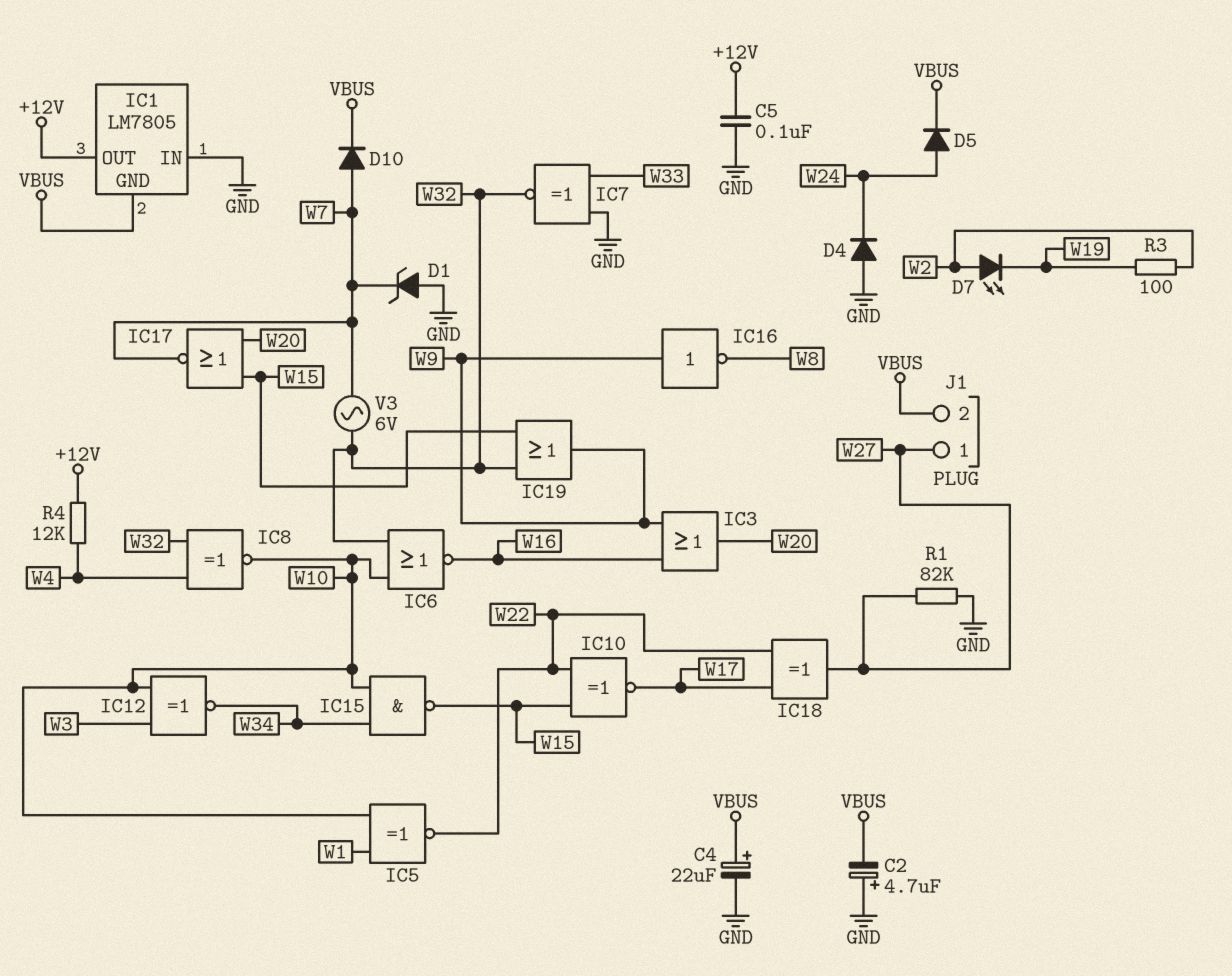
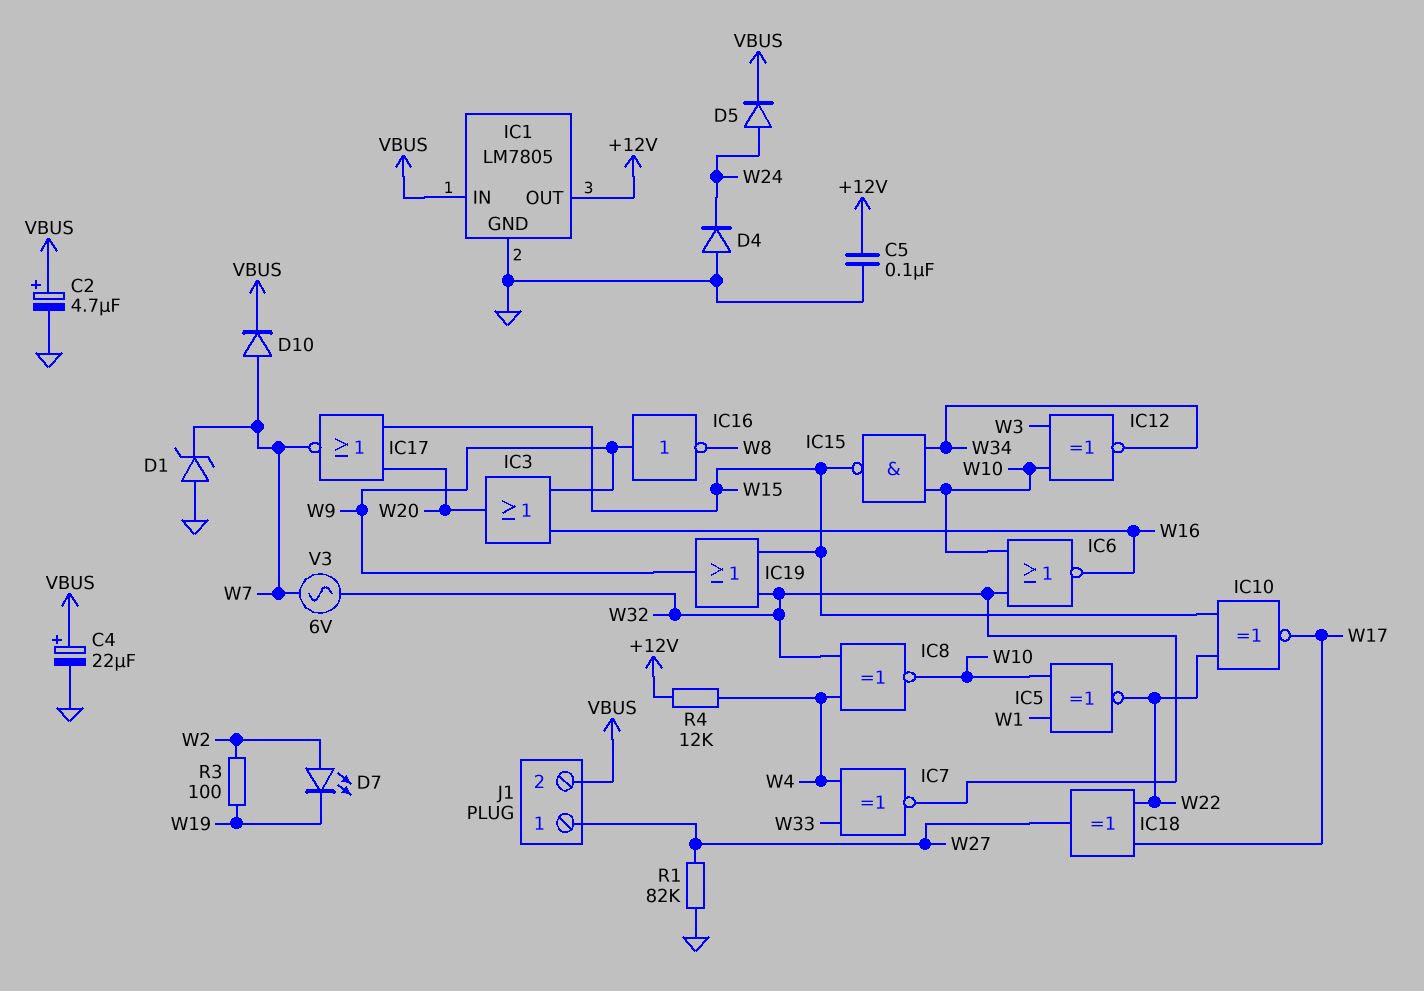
C2: 4.7uF (plus GND, minus VBUS) -> 4.7uF (plus VBUS, minus GND)
IC1 pin GND: VBUS -> GND
IC1 pin IN: GND -> VBUS
IC7: XNOR (in GND, in W33, out W32) -> XNOR (in W4, in W33, out W32)

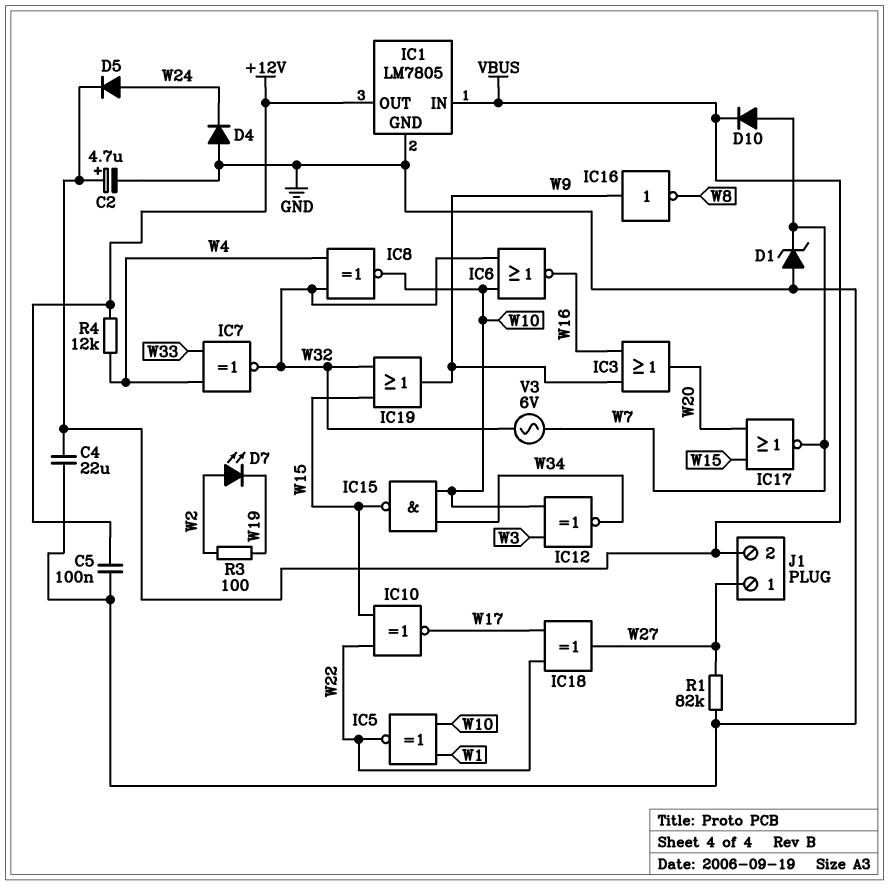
C4: 22uF (plus VBUS, minus GND) -> 22uF (GND, VBUS)

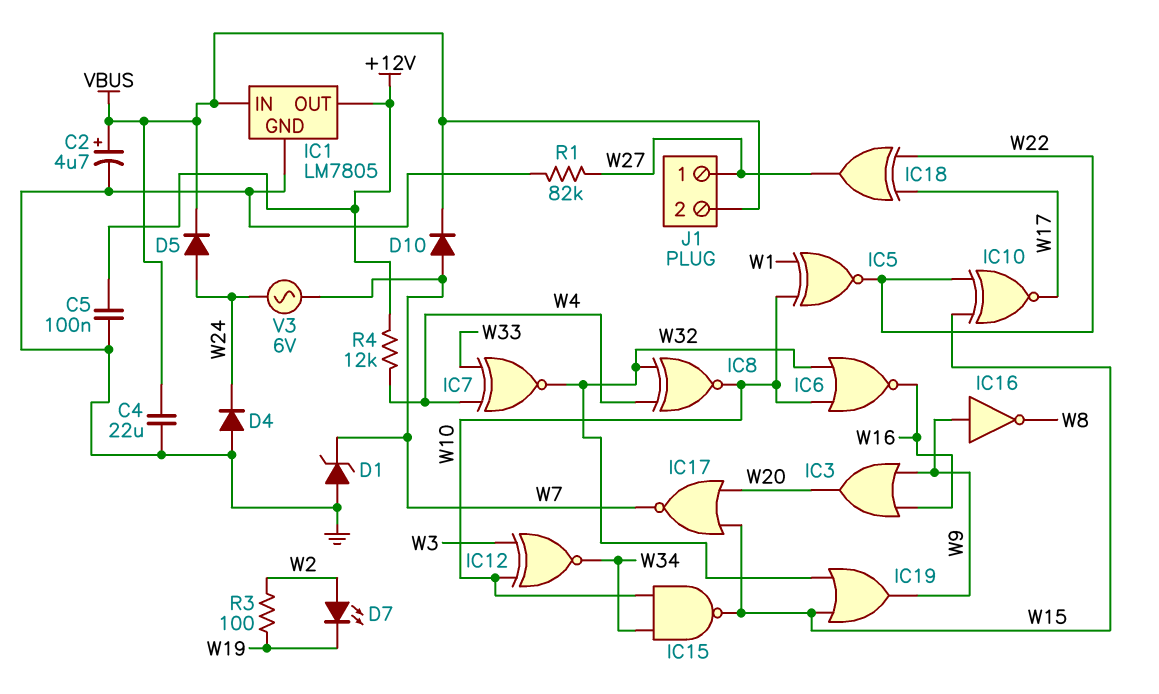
V3: AC 6V (W7, W32) -> AC 6V (W7, W24)

